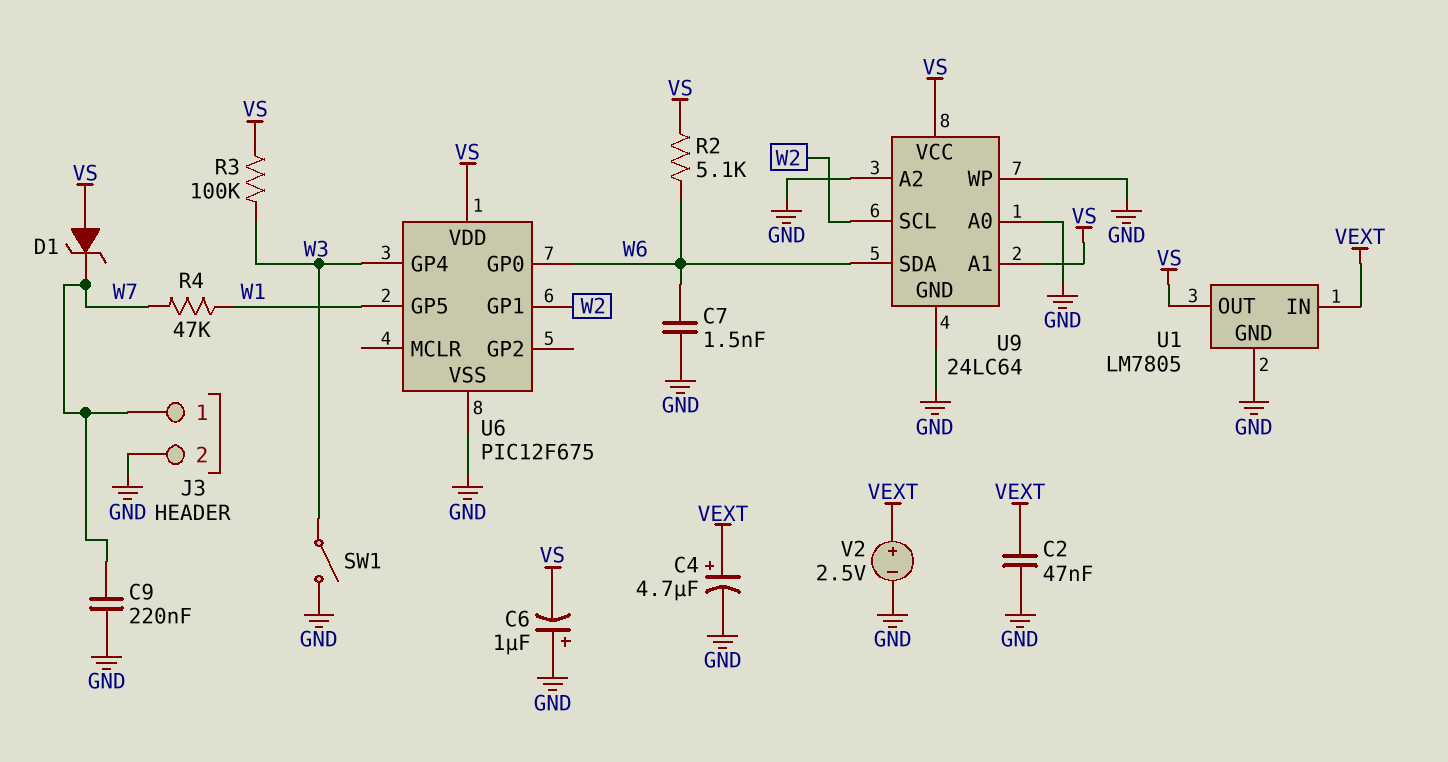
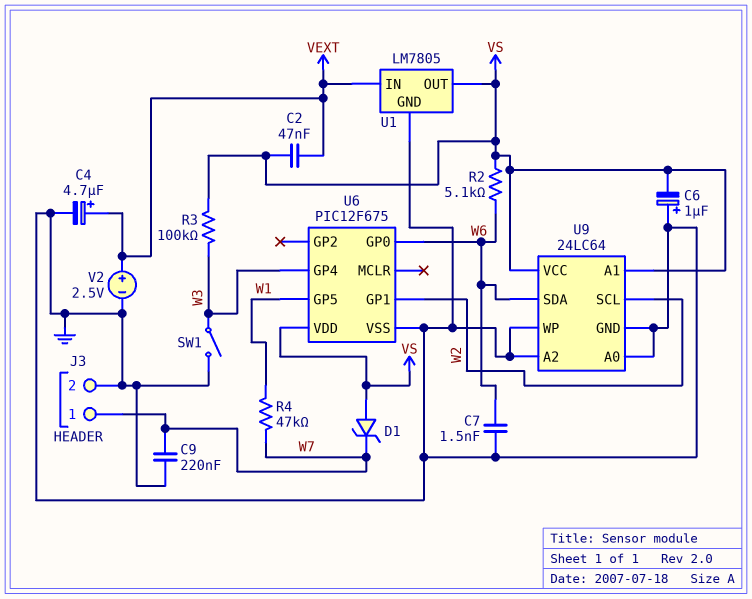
C2: 47nF (GND, VEXT) -> 47nF (VEXT, VS)

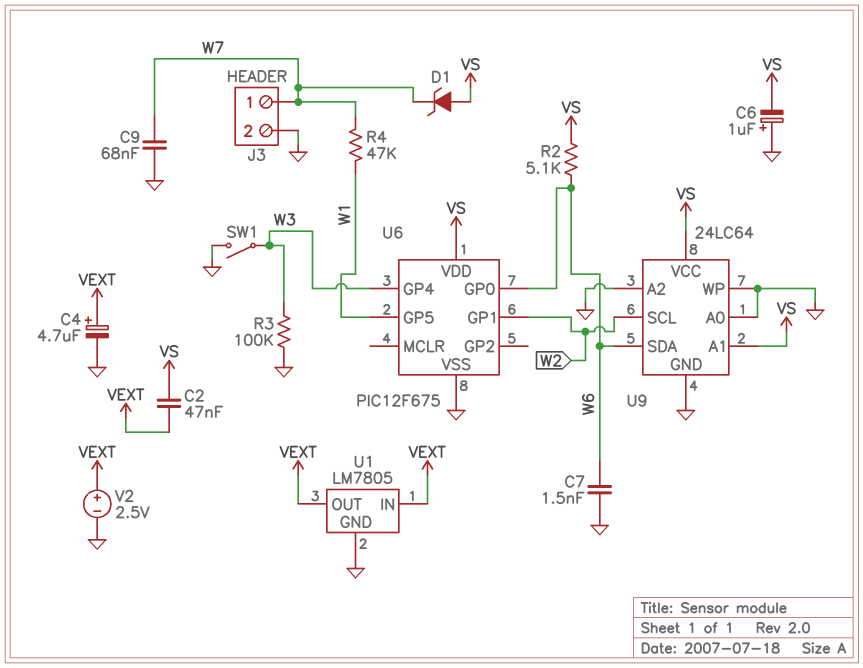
C9: 220nF (GND, W7) -> 68nF (GND, W7)
R3: 100k (VS, W3) -> 100k (GND, W3)
U1 pin OUT: VS -> VEXT

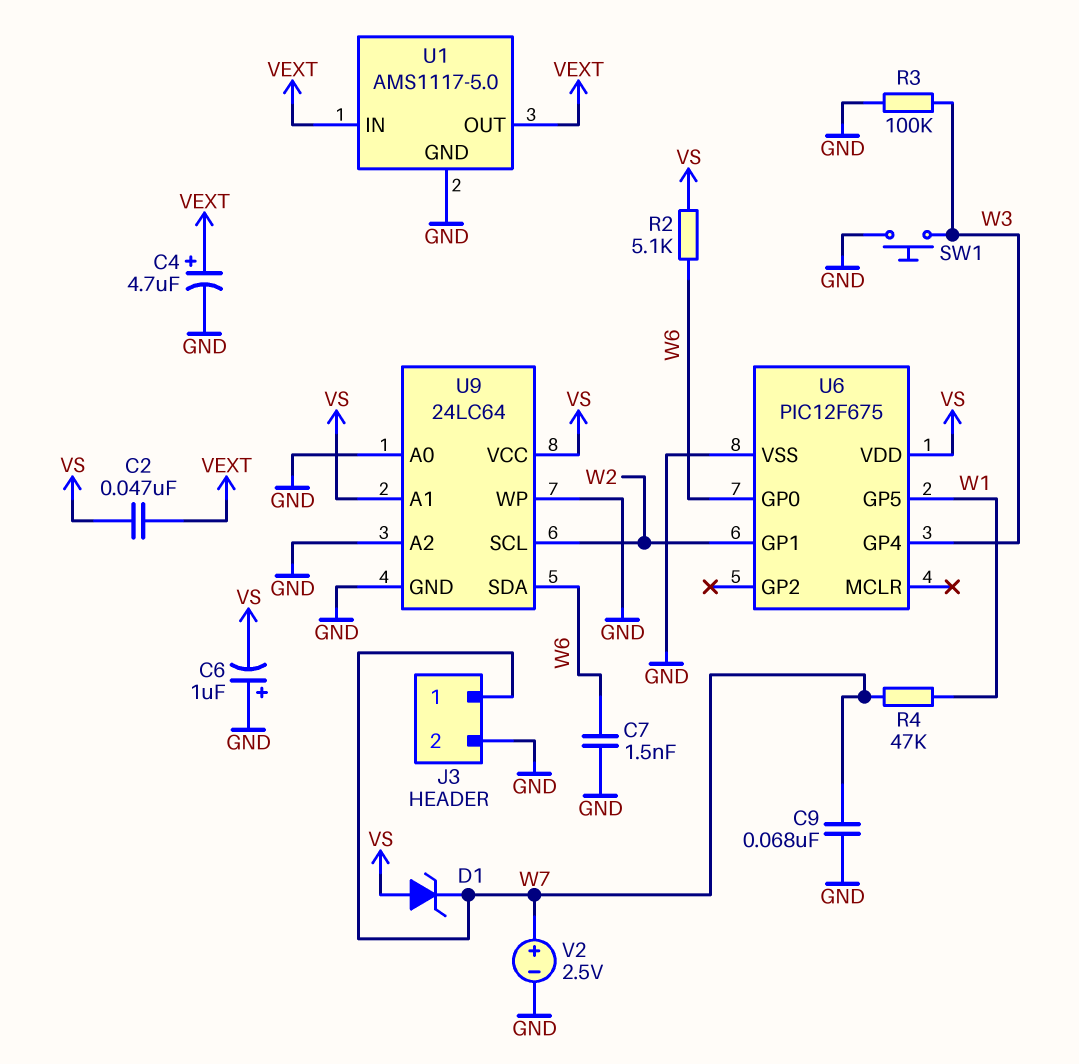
SW1: switch (GND, W3) -> button (GND, W3)
U1: LM7805 -> AMS1117-5.0
V2: 2.5V (plus VEXT, minus GND) -> 2.5V (plus W7, minus GND)

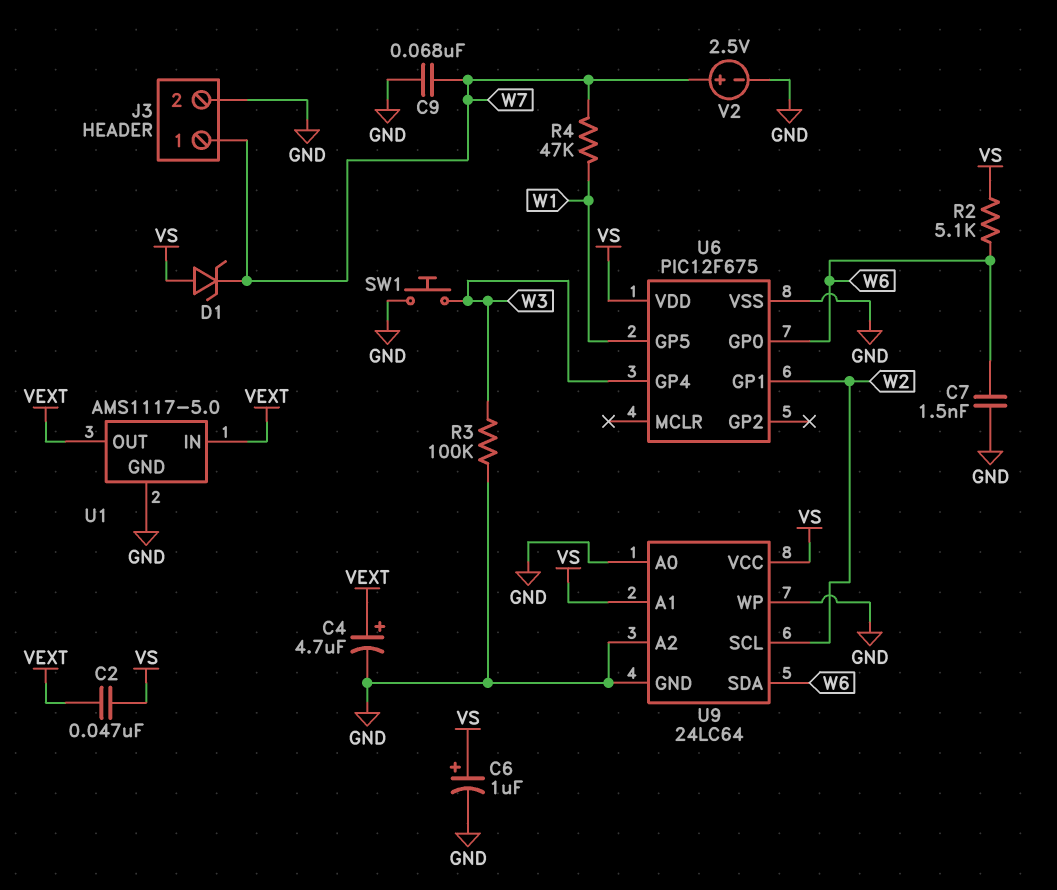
C6: 1uF (plus GND, minus VS) -> 1uF (plus VS, minus GND)

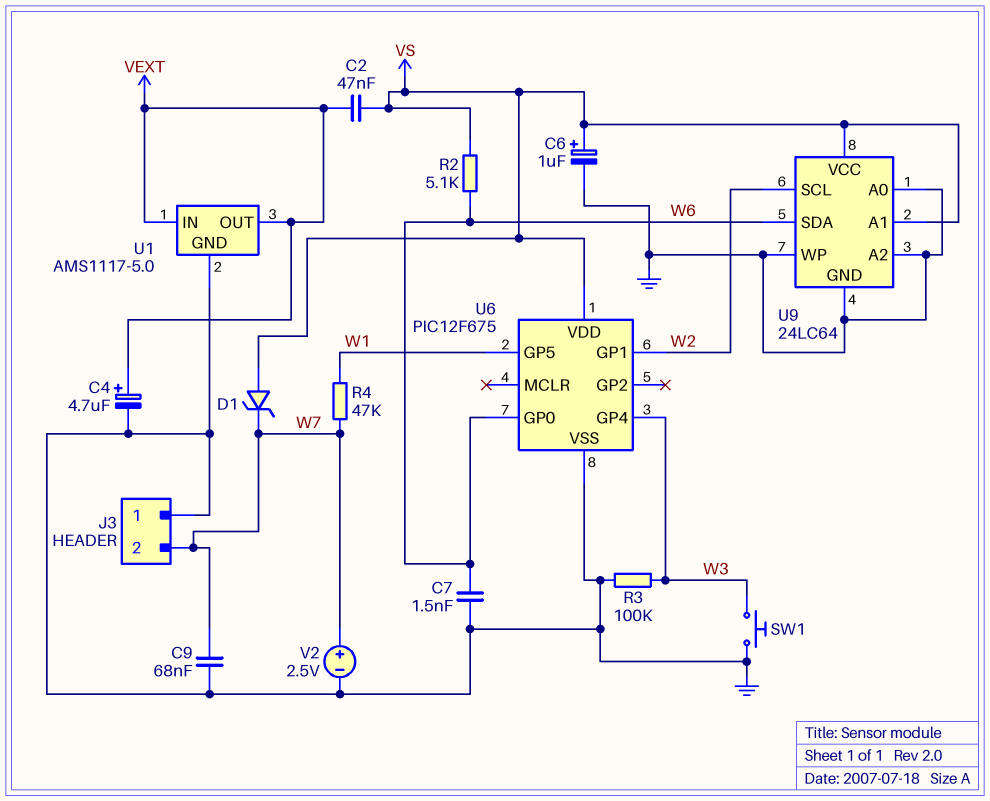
J3 pin 1: W7 -> GND
J3 pin 2: GND -> W7

